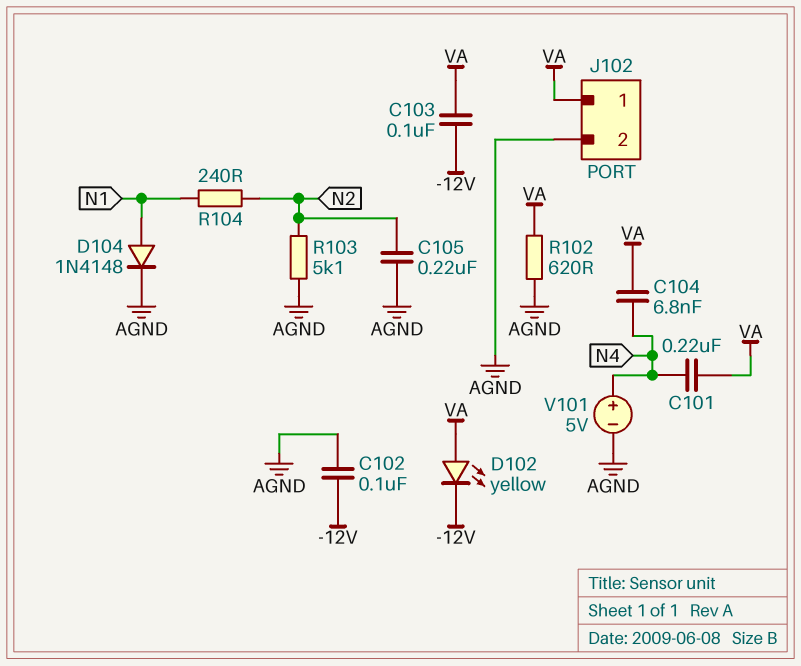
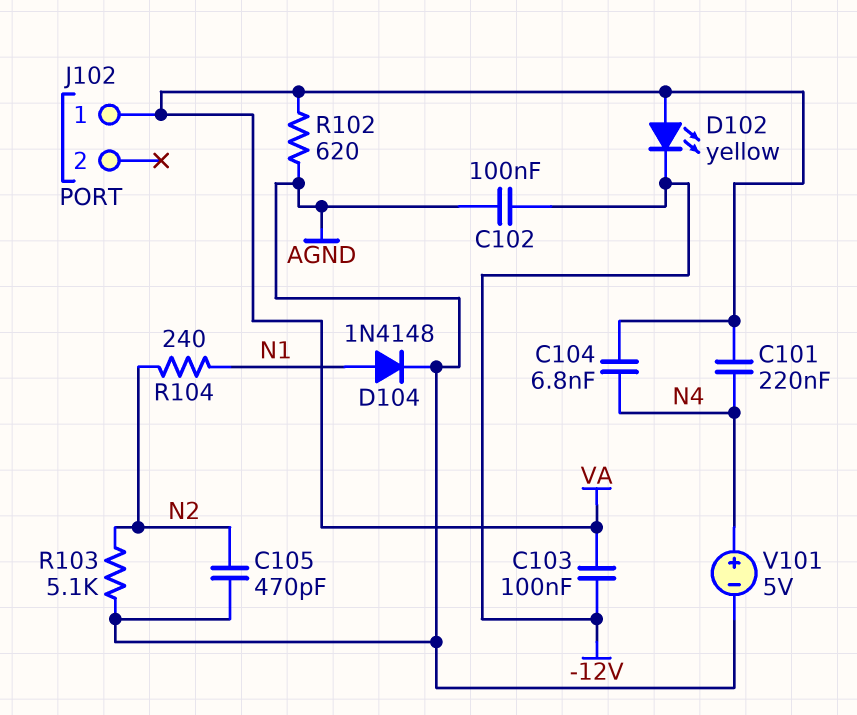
C105: 220nF (AGND, N2) -> 470pF (AGND, N2)
J102 pin 2: AGND -> none

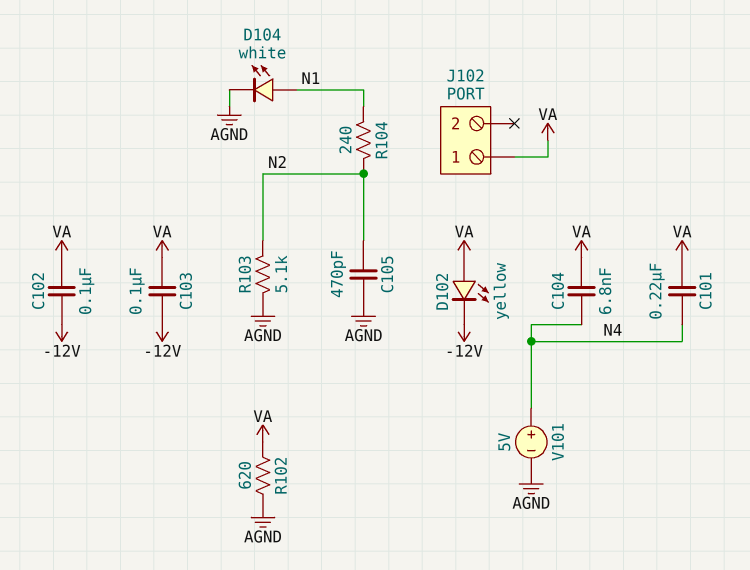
C102: 100nF (-12V, AGND) -> 100nF (-12V, VA)
D104: diode 1N4148 (A N1, K AGND) -> LED white (A N1, K AGND)

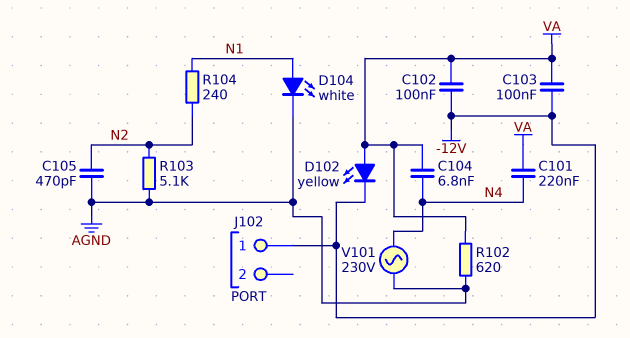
J102 pin 1: VA -> -12V
V101: 5V (plus N4, minus AGND) -> AC 230V (AGND, N4)

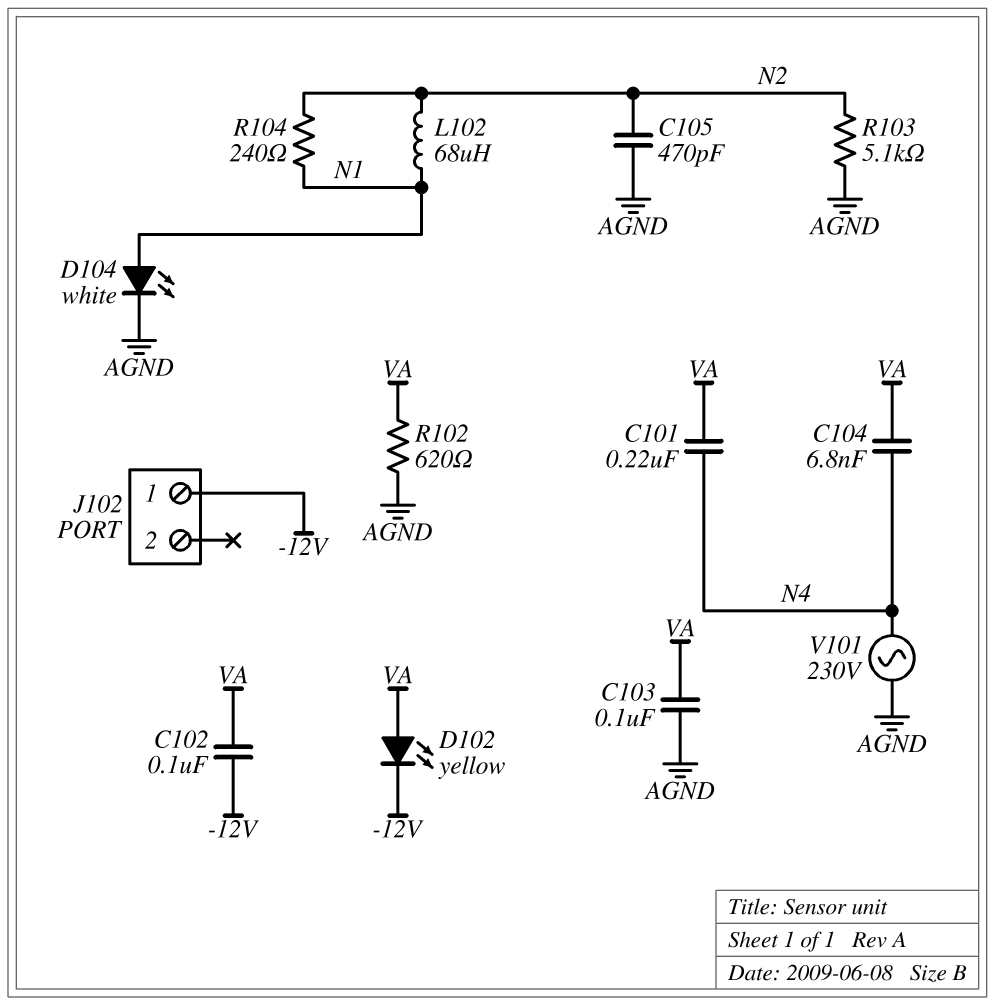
C103: 100nF (-12V, VA) -> 100nF (AGND, VA)
L102: none -> 68uH (N1, N2)

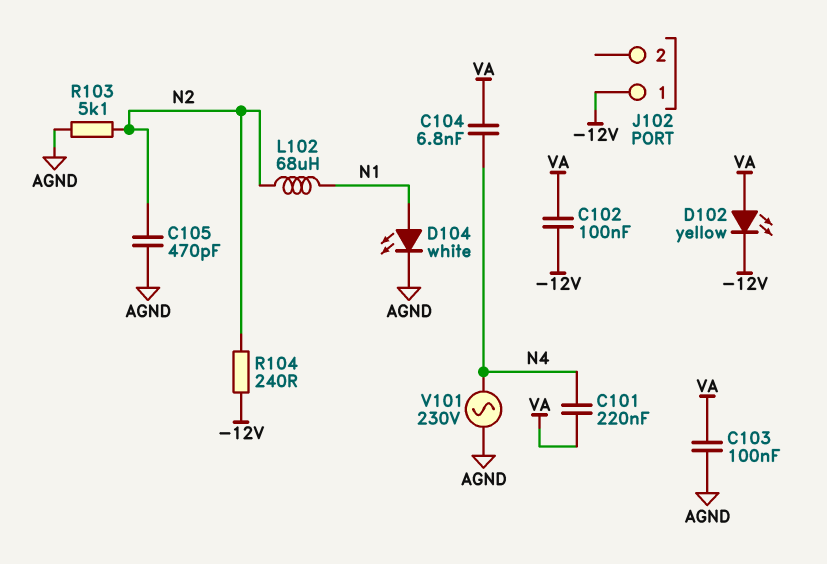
R102: 620 (AGND, VA) -> none
R104: 240 (N1, N2) -> 240 (-12V, N2)

